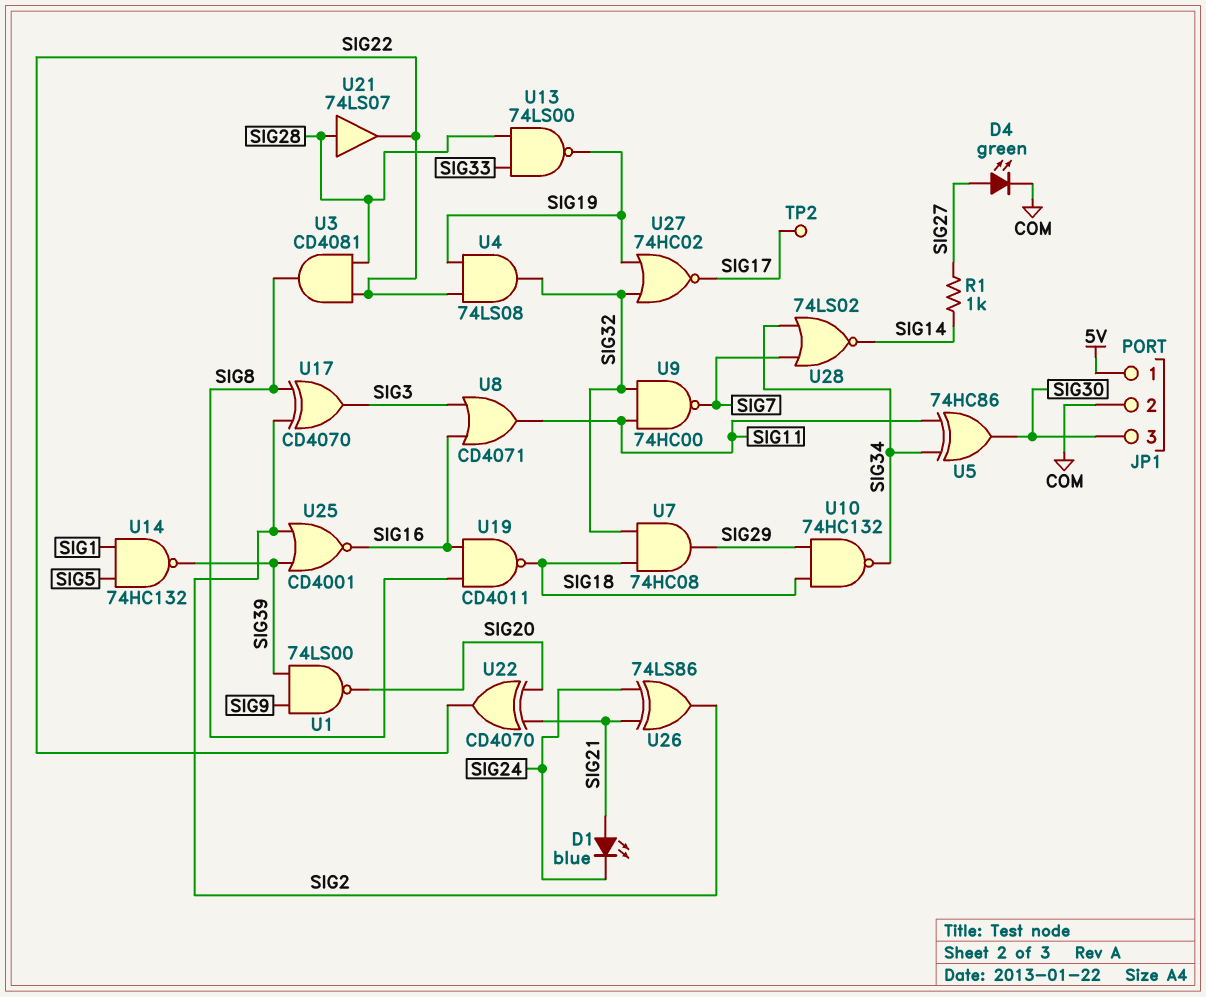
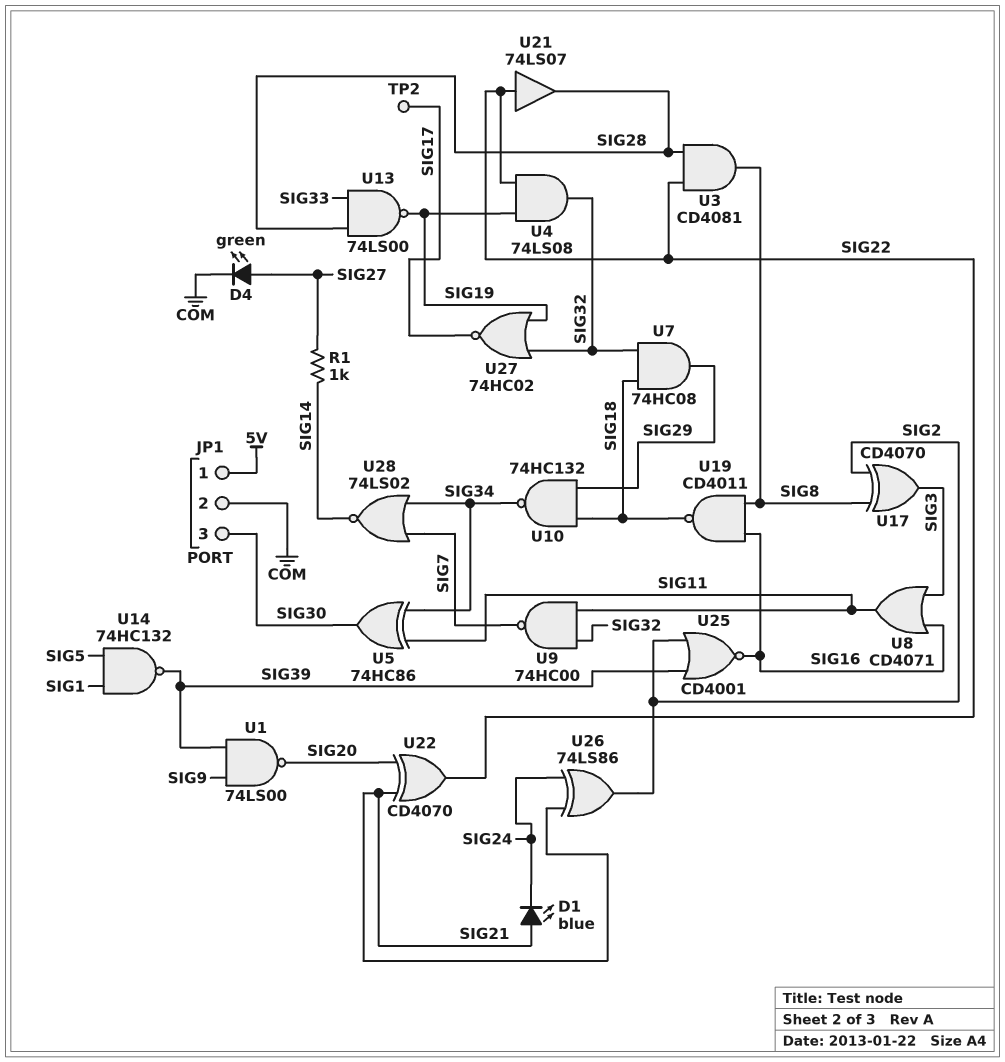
U21: buffer 74LS07 (in SIG28, out SIG22) -> buffer 74LS07 (in SIG22, out SIG28)

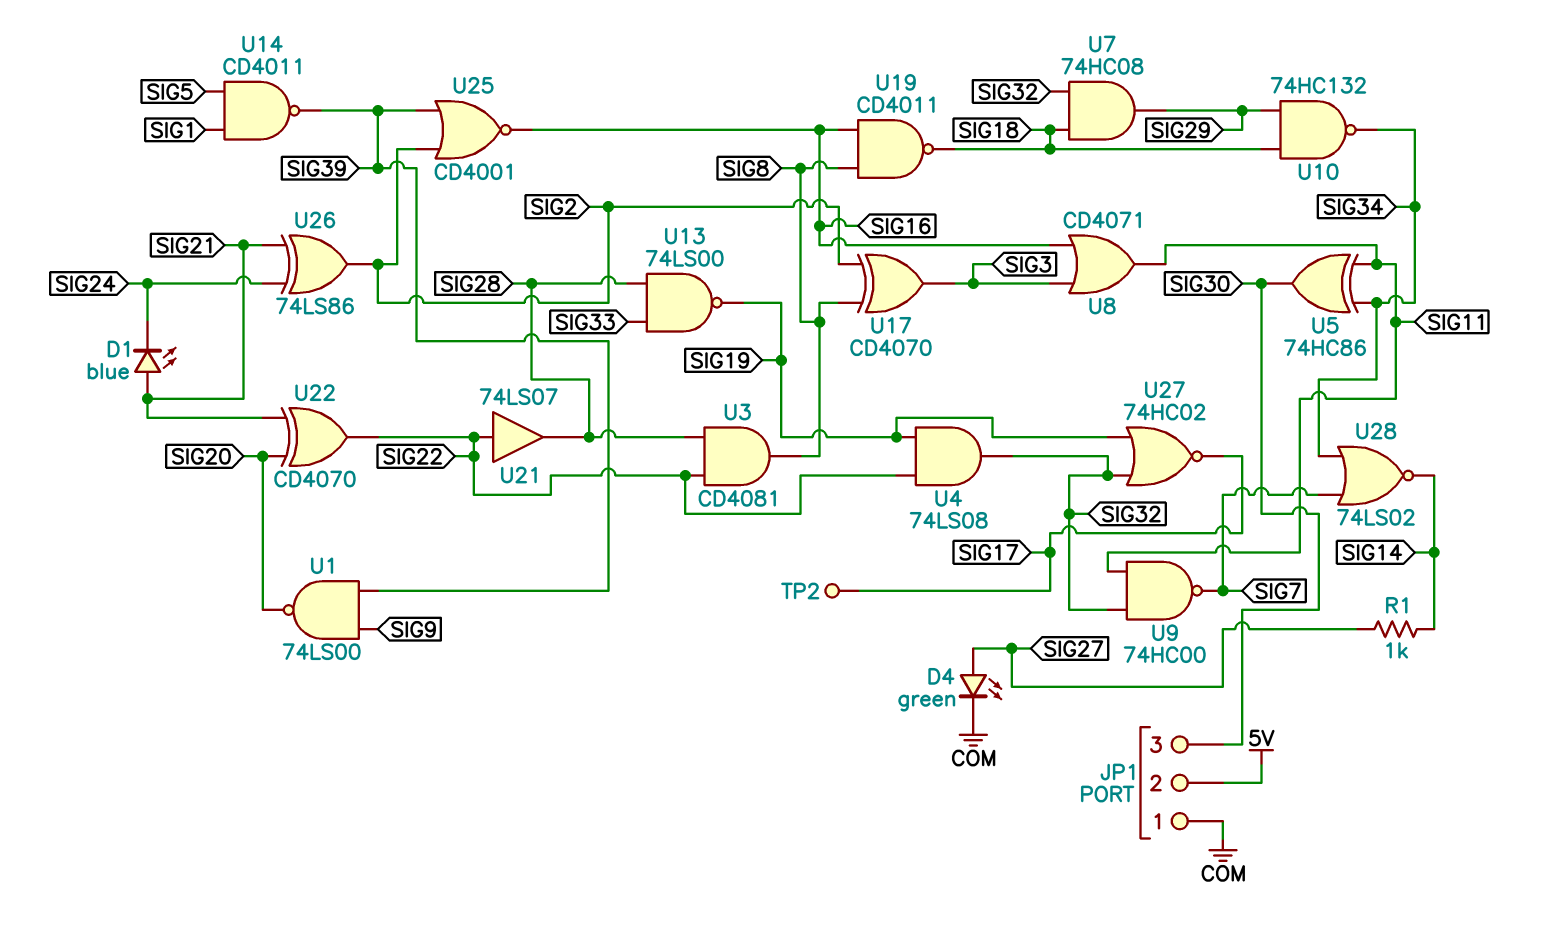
JP1 pin 1: 5V -> COM
JP1 pin 2: COM -> 5V
U14: NAND 74HC132 (in SIG1, in SIG5, out SIG39) -> NAND CD4011 (in SIG1, in SIG5, out SIG39)

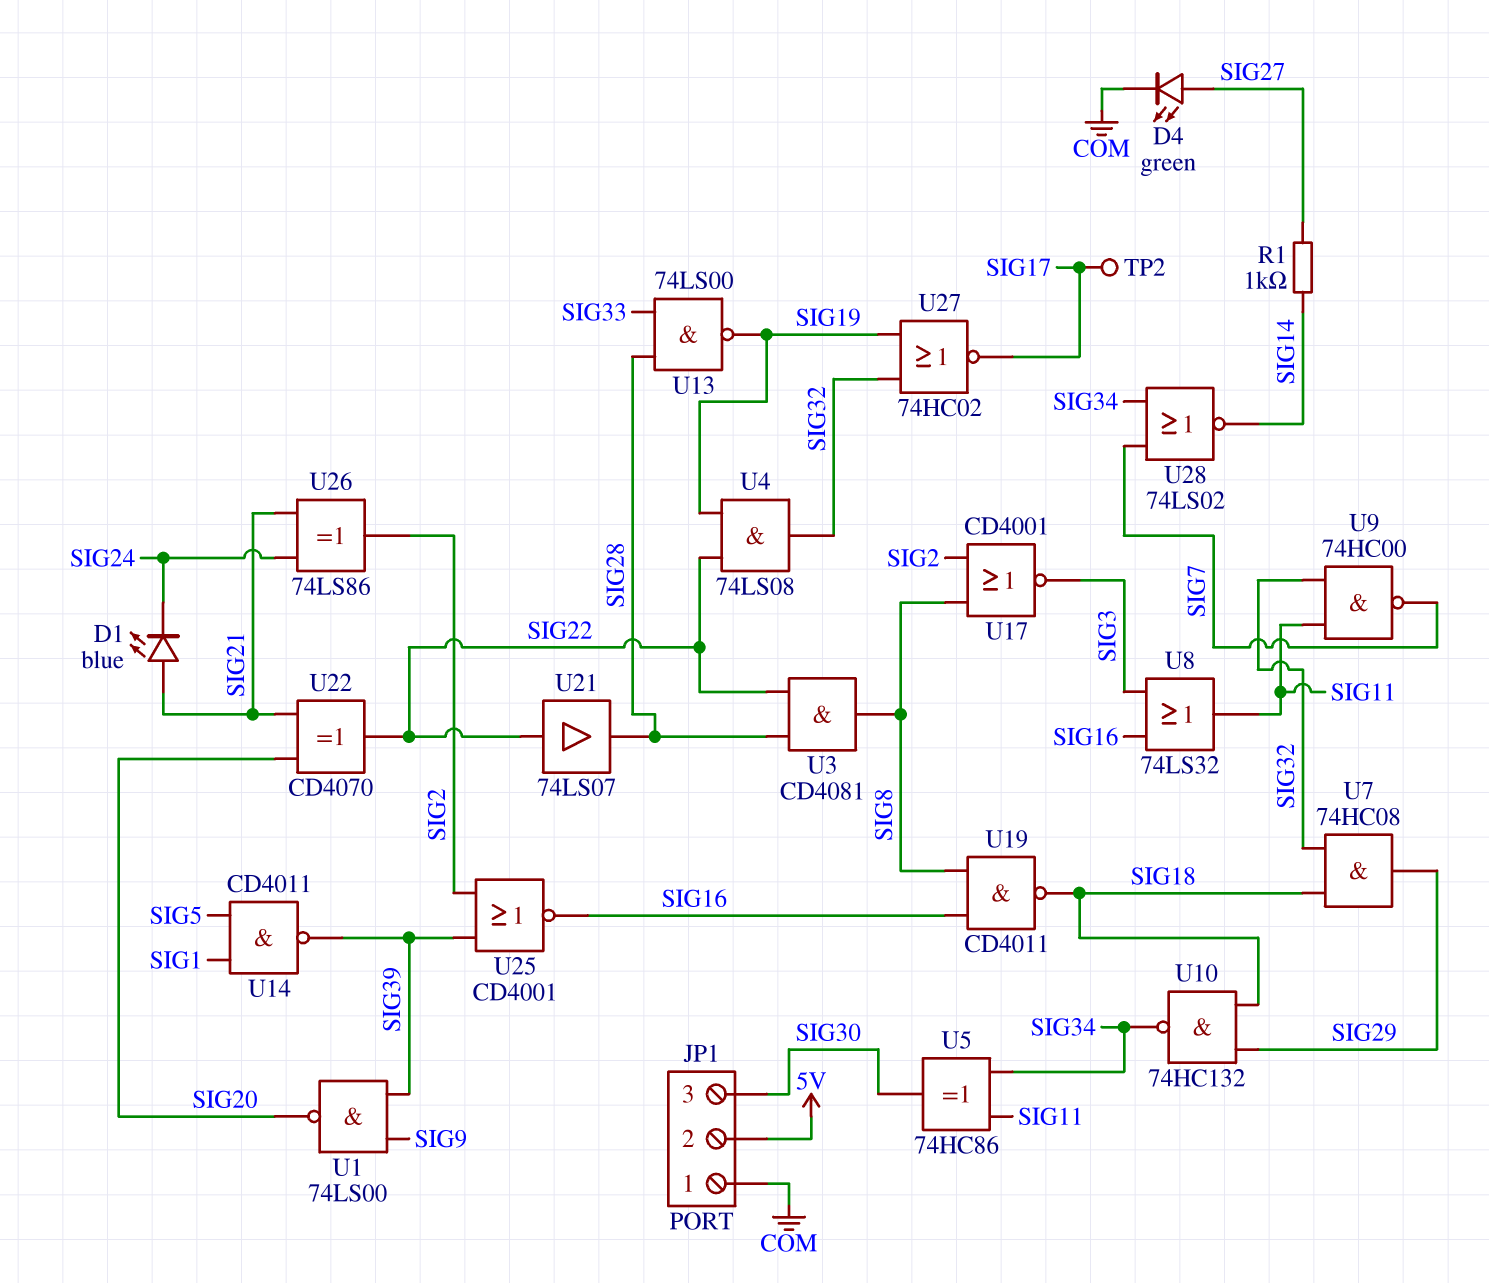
U8: OR CD4071 (in SIG3, in SIG16, out SIG11) -> OR 74LS32 (in SIG3, in SIG16, out SIG11)
U17: XOR CD4070 (in SIG2, in SIG8, out SIG3) -> NOR CD4001 (in SIG2, in SIG8, out SIG3)

